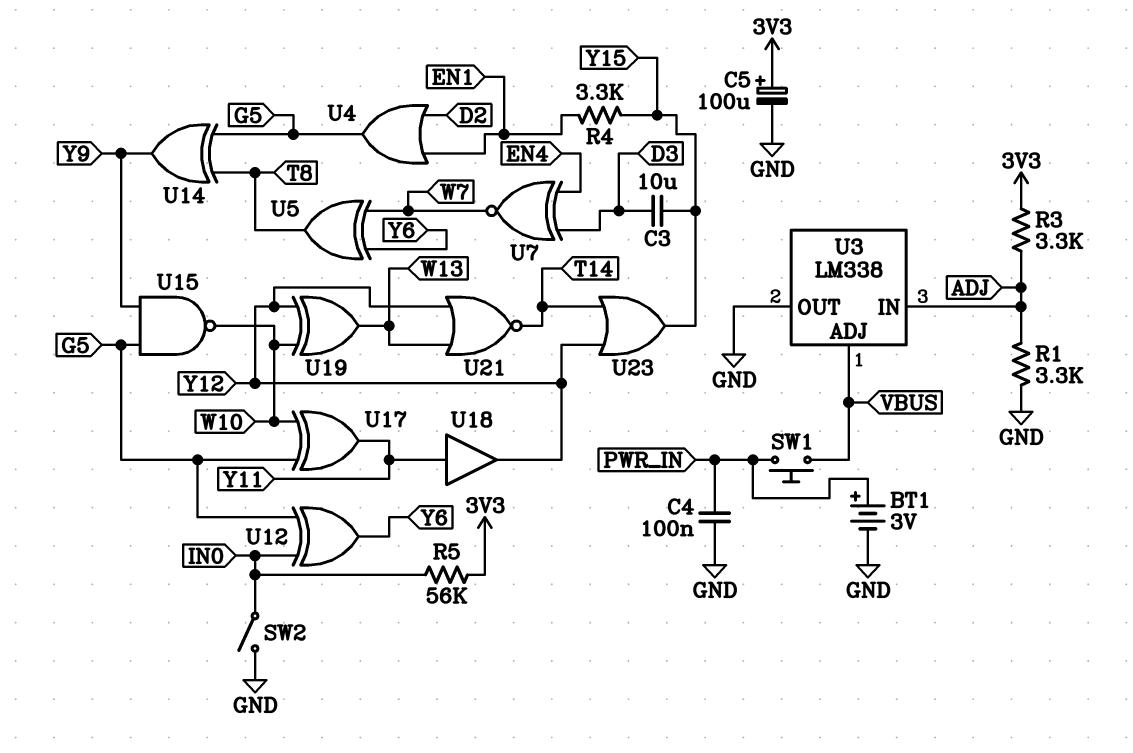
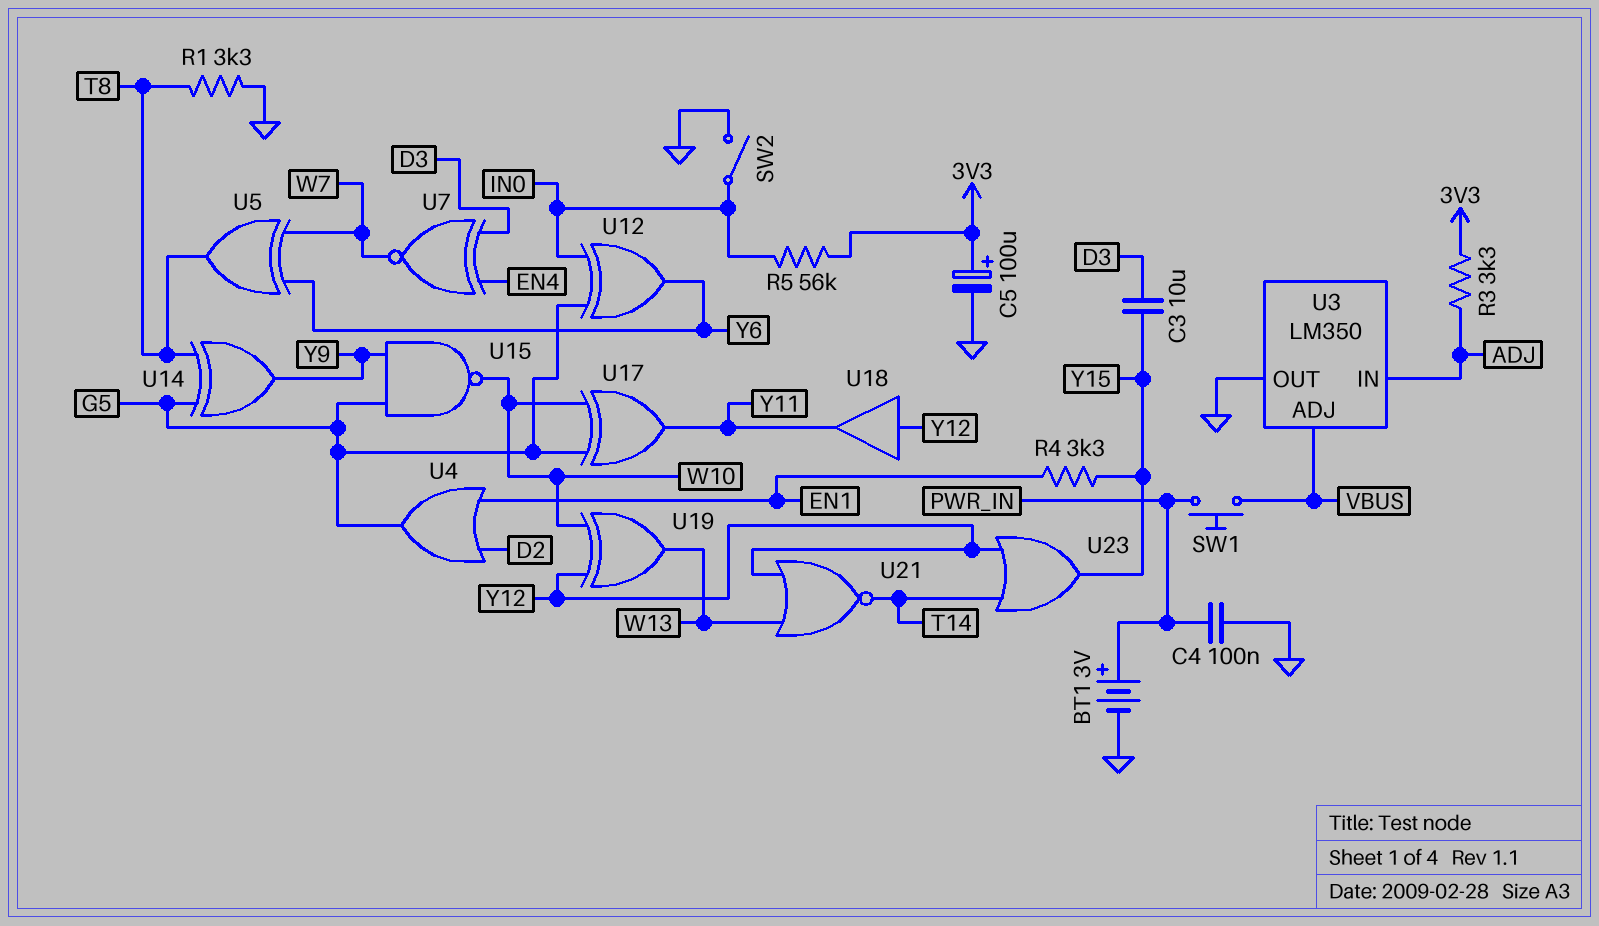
R1: 3.3k (ADJ, GND) -> 3.3k (GND, T8)
U3: LM338 -> LM350
U18: buffer (in Y11, out Y12) -> buffer (in Y12, out Y11)

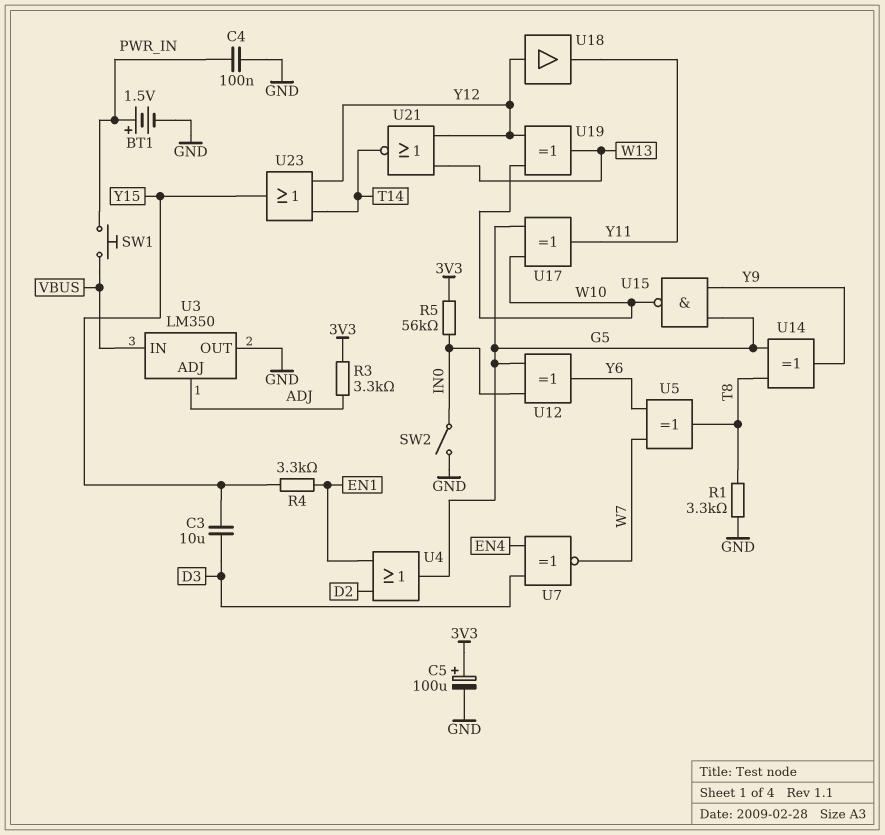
BT1: 3V (plus PWR_IN, minus GND) -> 1.5V (plus PWR_IN, minus GND)
U3 pin ADJ: VBUS -> ADJ
U3 pin IN: ADJ -> VBUS

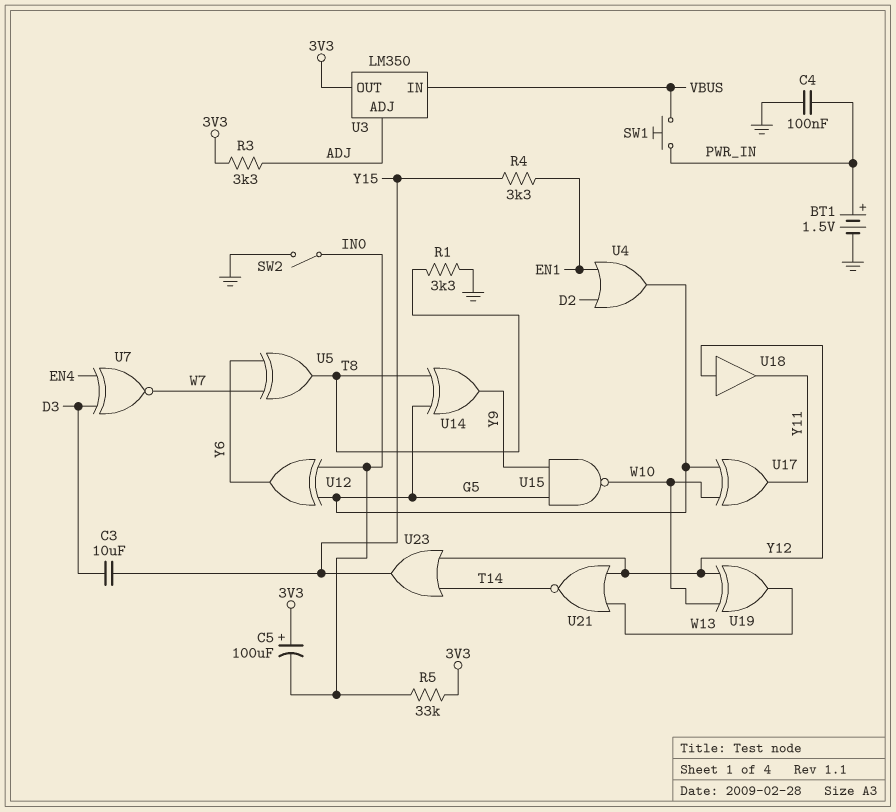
C5: 100uF (plus 3V3, minus GND) -> 100uF (plus 3V3, minus IN0)
R5: 56k (3V3, IN0) -> 33k (3V3, IN0)
U3 pin OUT: GND -> 3V3

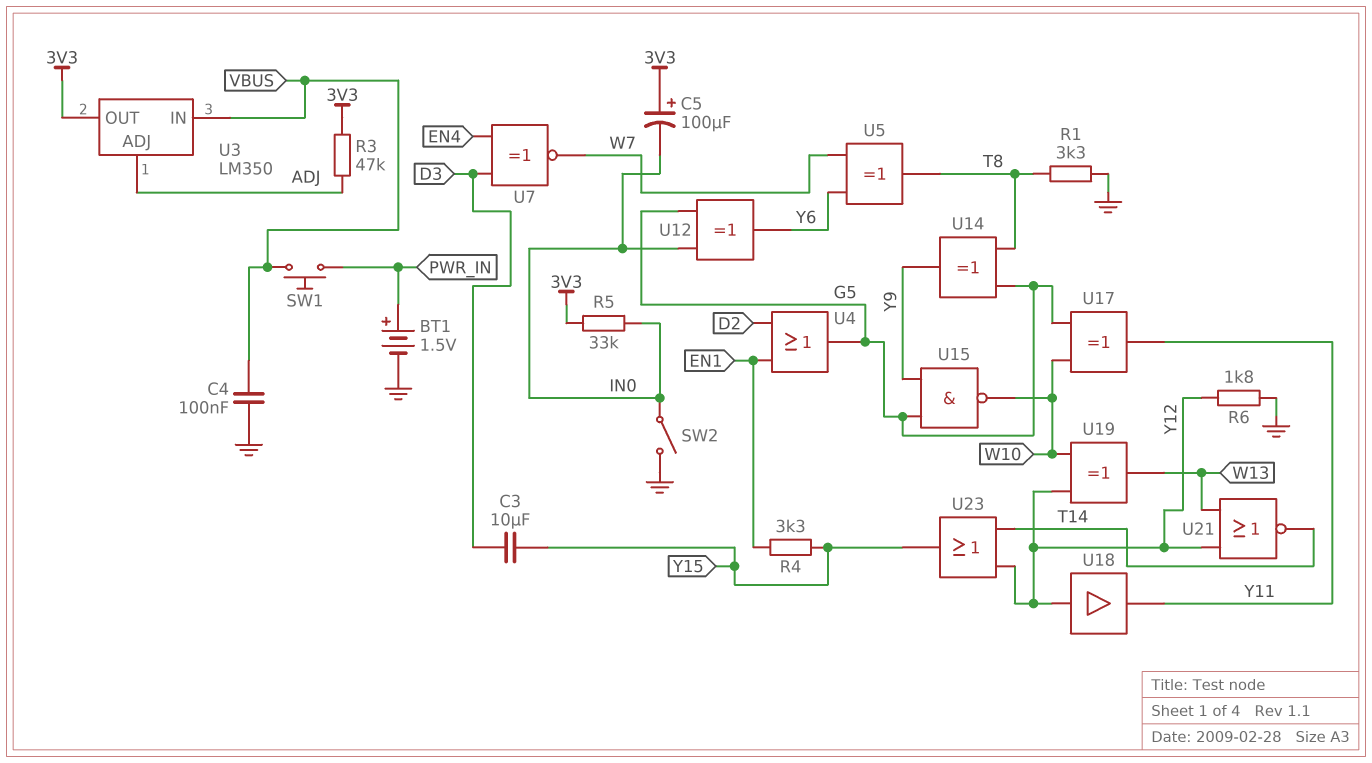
C4: 100nF (GND, PWR_IN) -> 100nF (GND, VBUS)
R3: 3.3k (3V3, ADJ) -> 47k (3V3, ADJ)
R6: none -> 1.8k (GND, Y12)

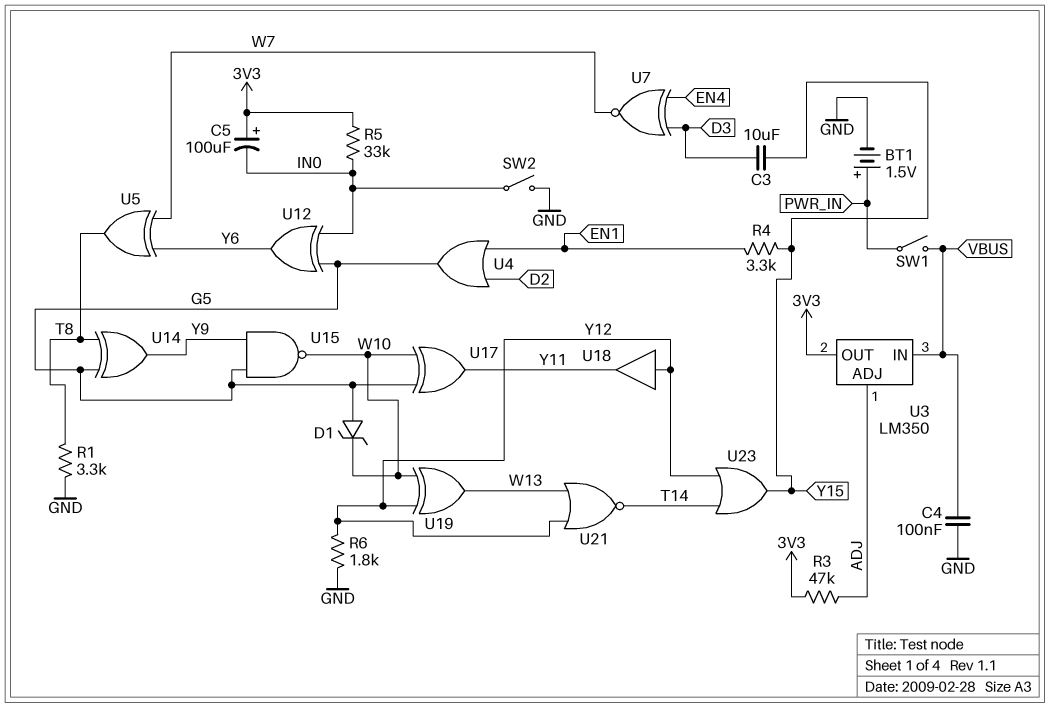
D1: none -> zener (A G5, K W10)
SW1: button (PWR_IN, VBUS) -> switch (PWR_IN, VBUS)

